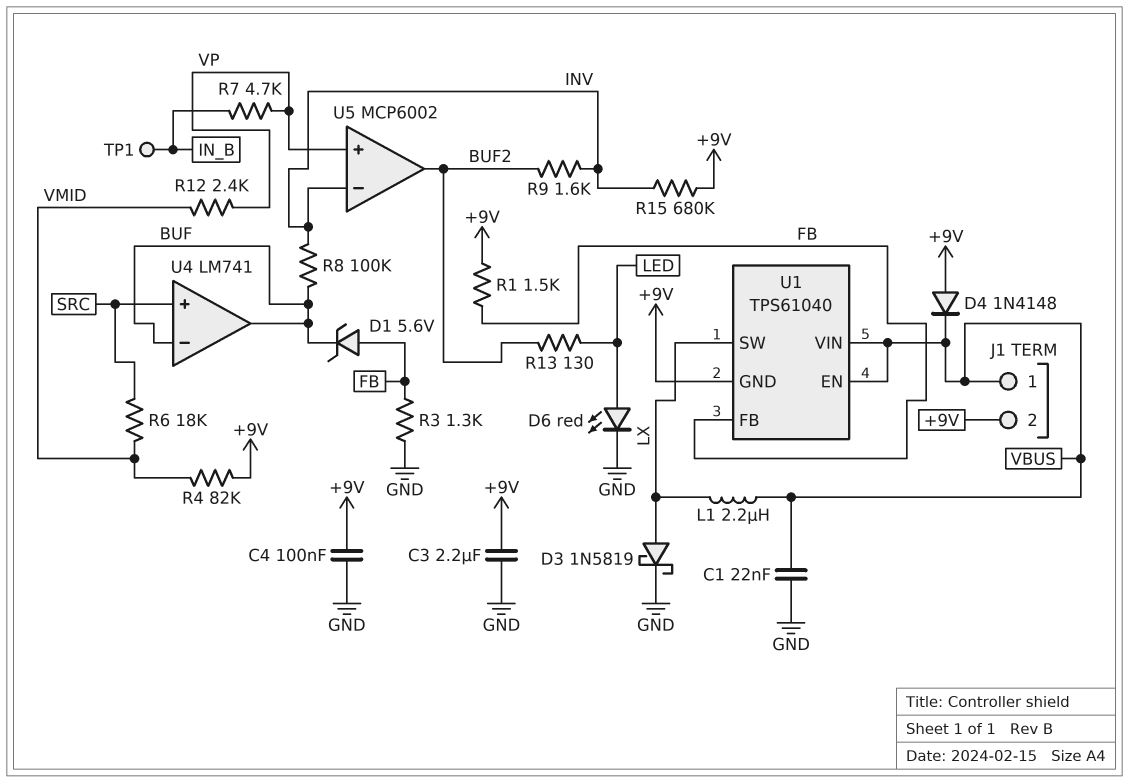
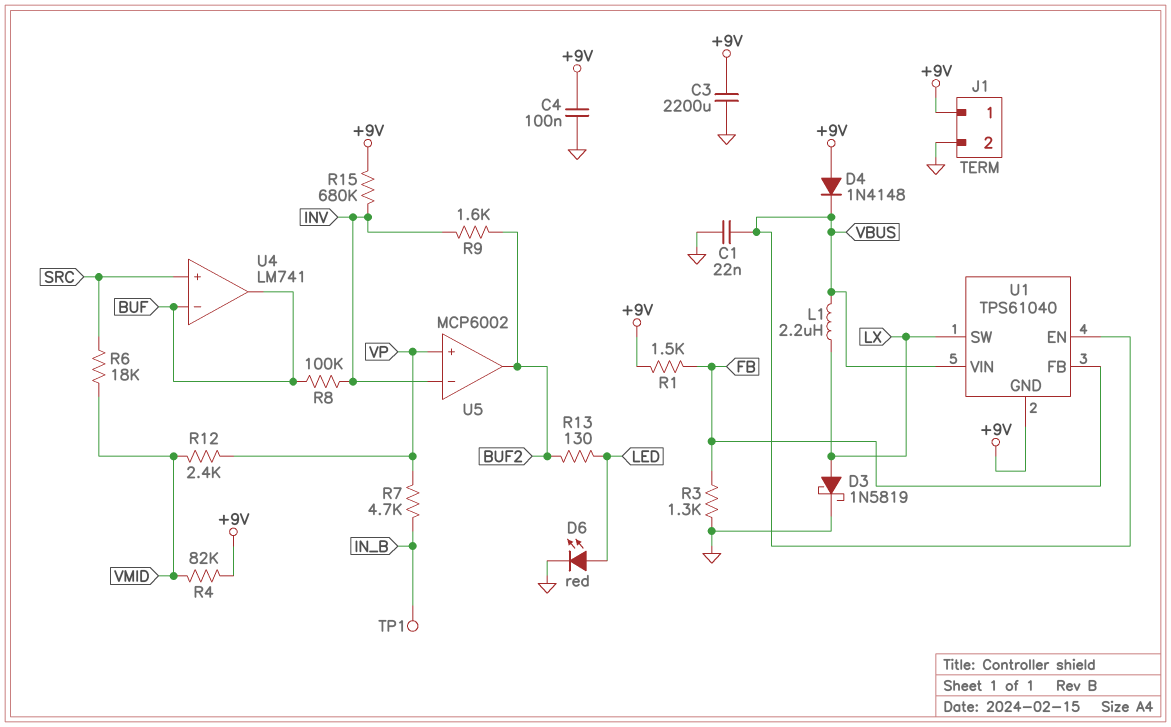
C3: 2.2uF (+9V, GND) -> 2200uF (+9V, GND)
D1: zener 5.6V (A FB, K BUF) -> none
J1 pin 1: VBUS -> +9V
J1 pin 2: +9V -> GND

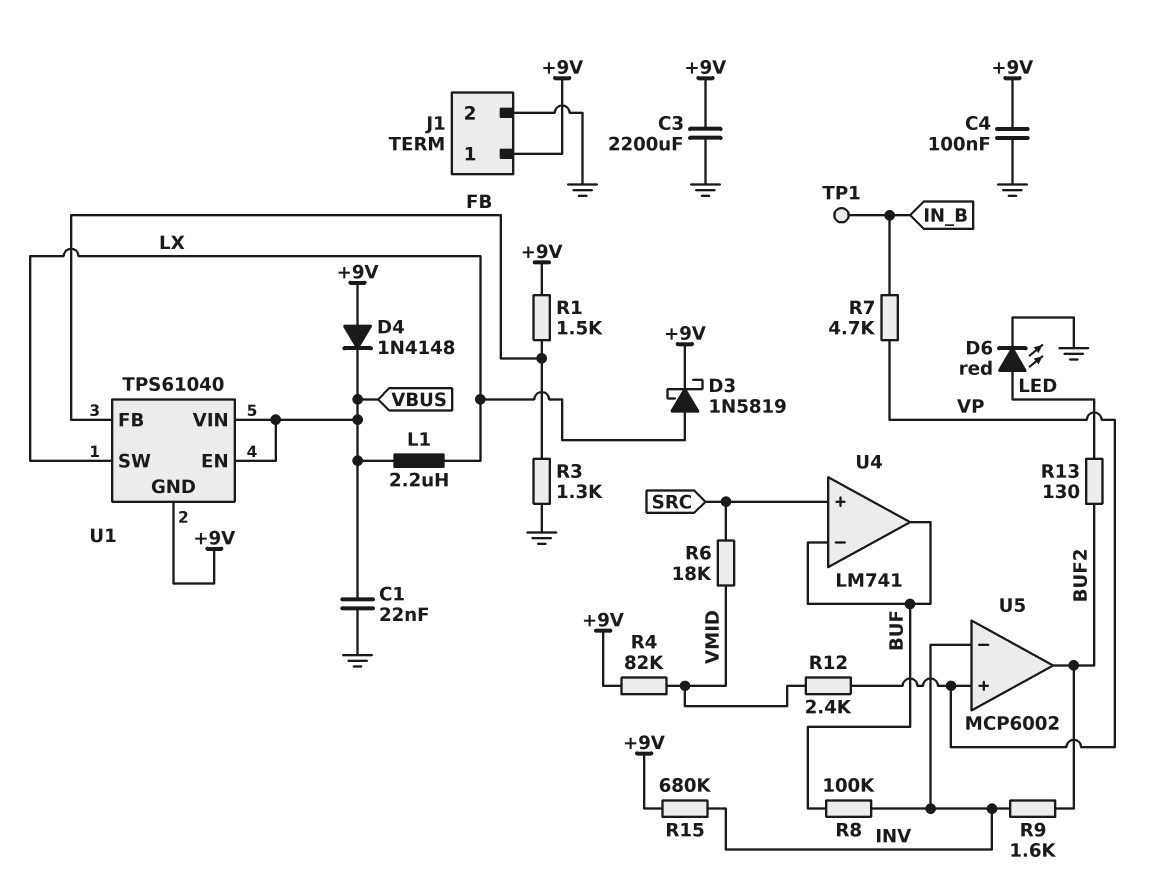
D3: schottky 1N5819 (A LX, K GND) -> schottky 1N5819 (A LX, K +9V)

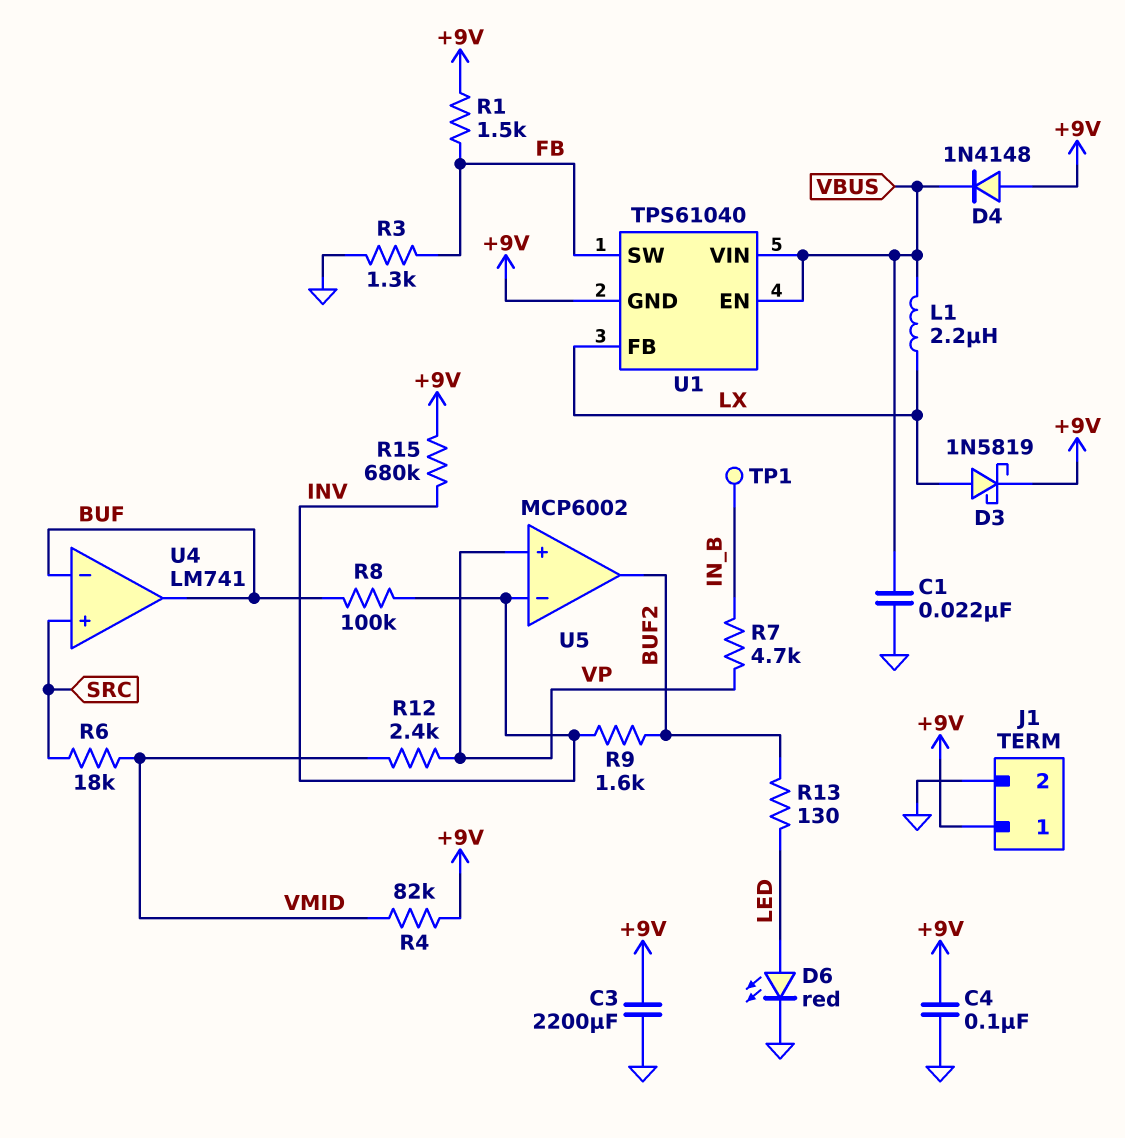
U1 pin FB: FB -> LX
U1 pin SW: LX -> FB

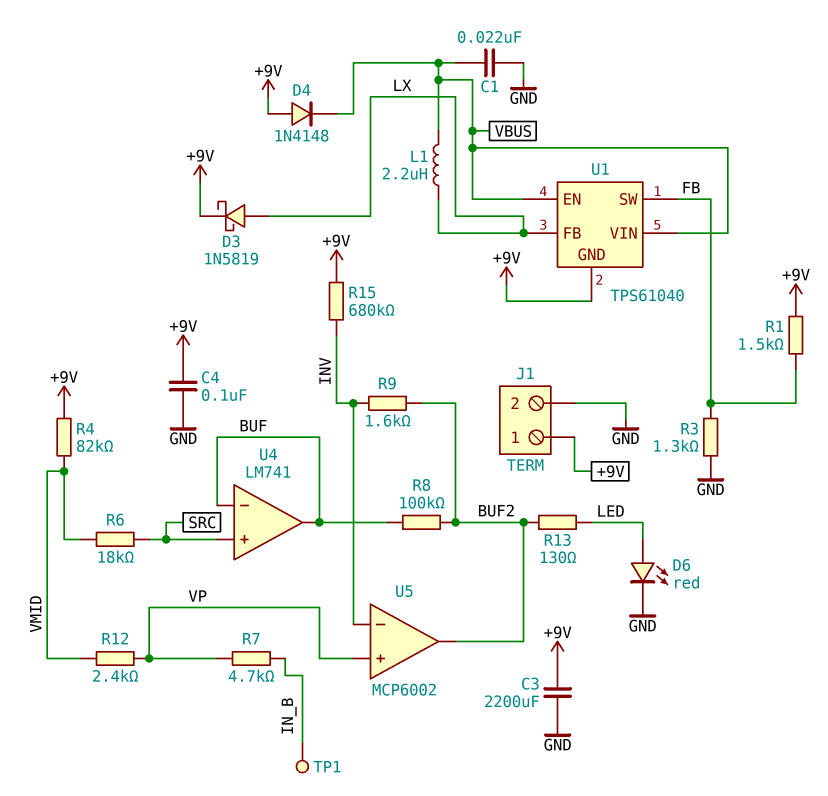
R8: 100k (BUF, INV) -> 100k (BUF, BUF2)

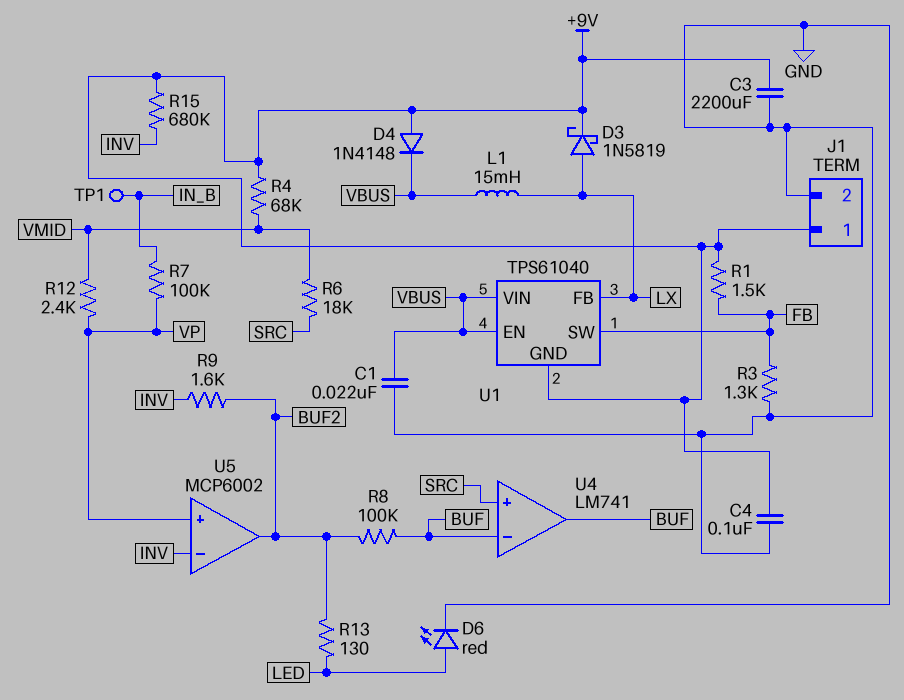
L1: 2.2uH (LX, VBUS) -> 15mH (LX, VBUS)
R4: 82k (+9V, VMID) -> 68k (+9V, VMID)
R7: 4.7k (IN_B, VP) -> 100k (IN_B, VP)

